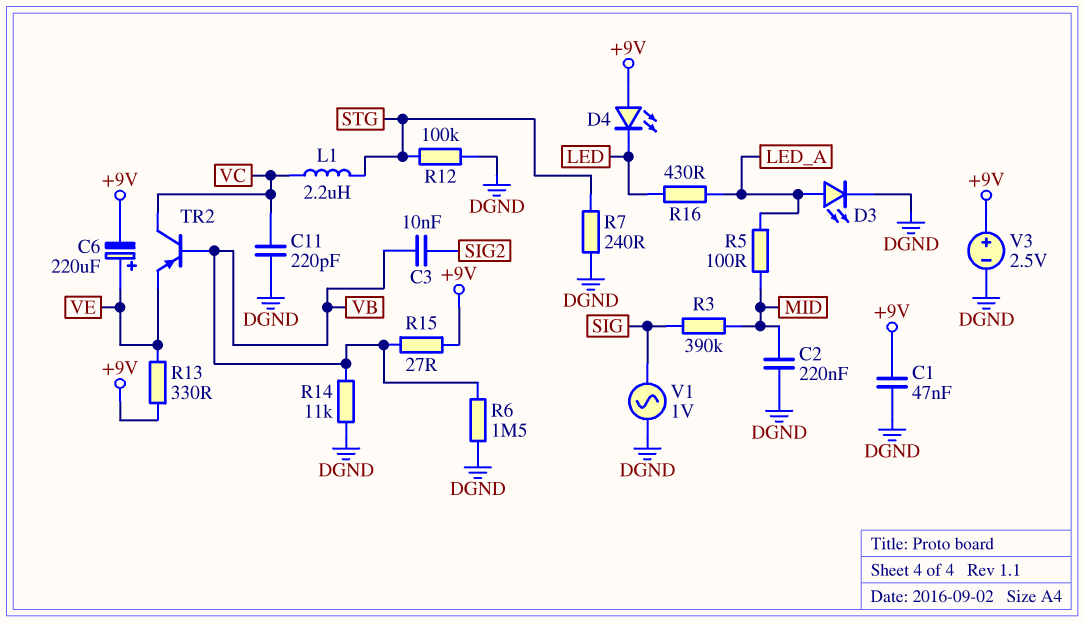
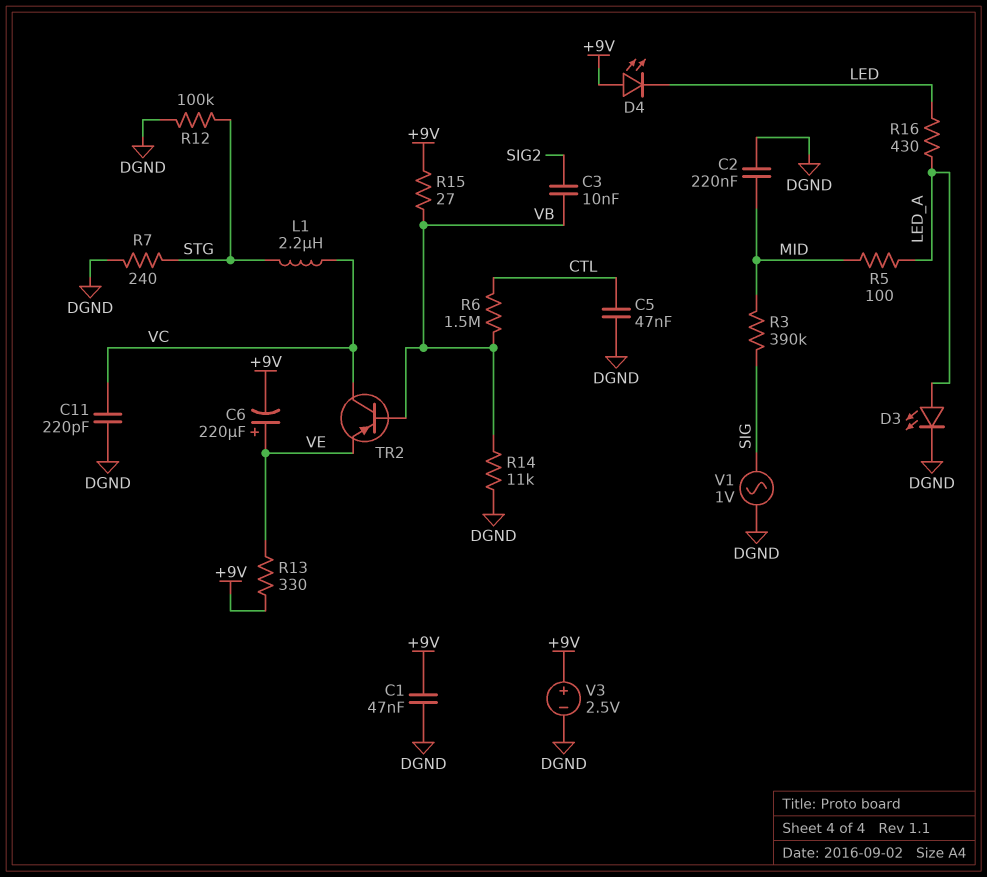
C5: none -> 47nF (CTL, DGND)
R6: 1.5M (DGND, VB) -> 1.5M (CTL, VB)

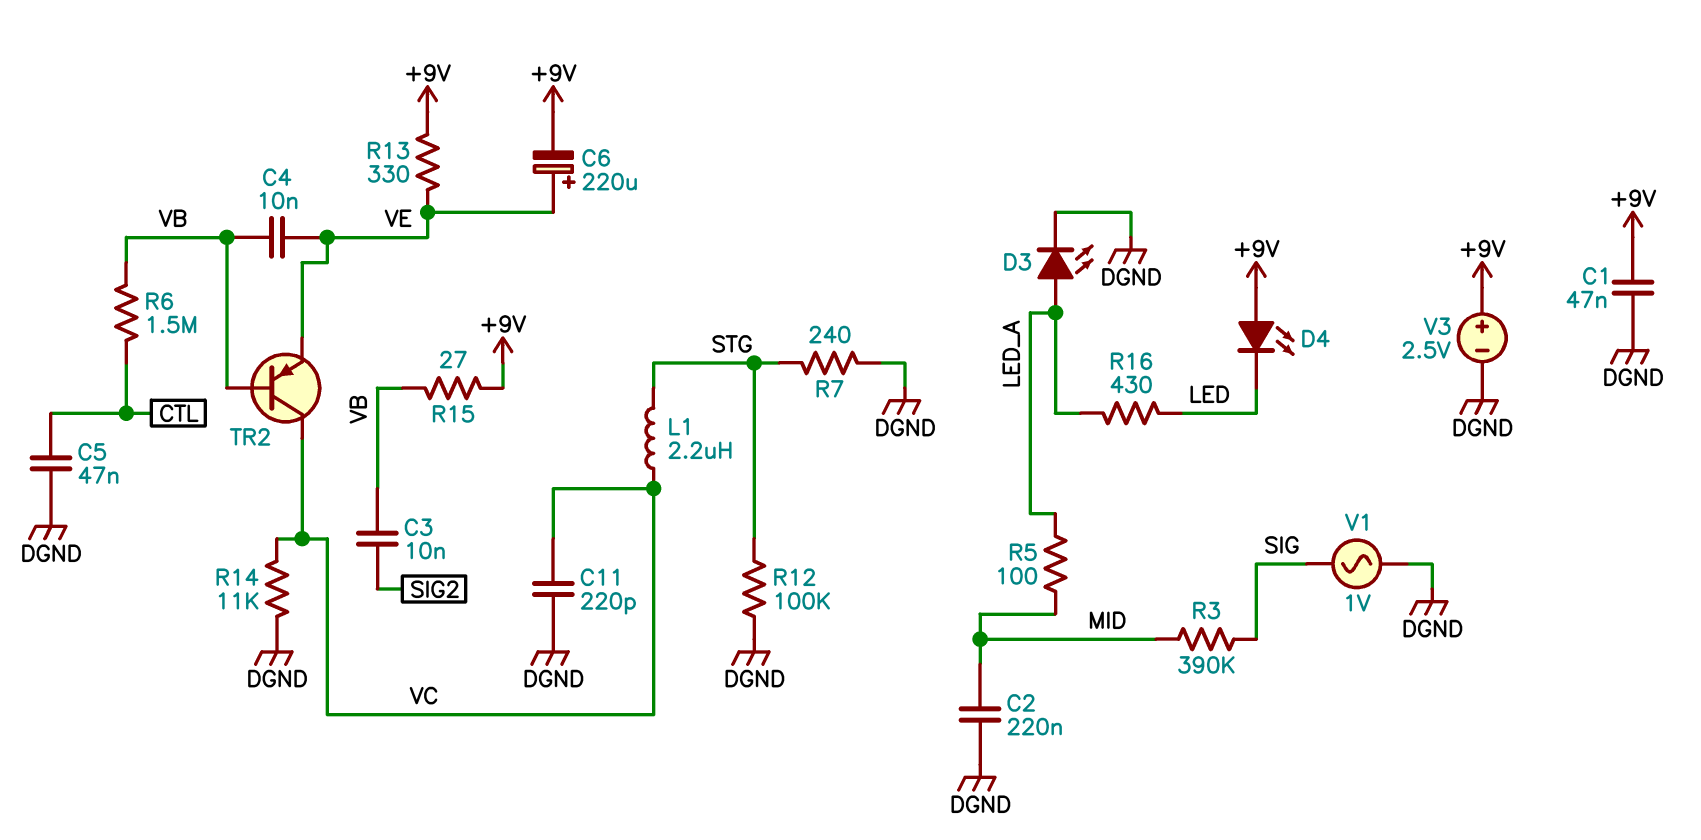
C4: none -> 10nF (VB, VE)
R14: 11k (DGND, VB) -> 11k (DGND, VC)

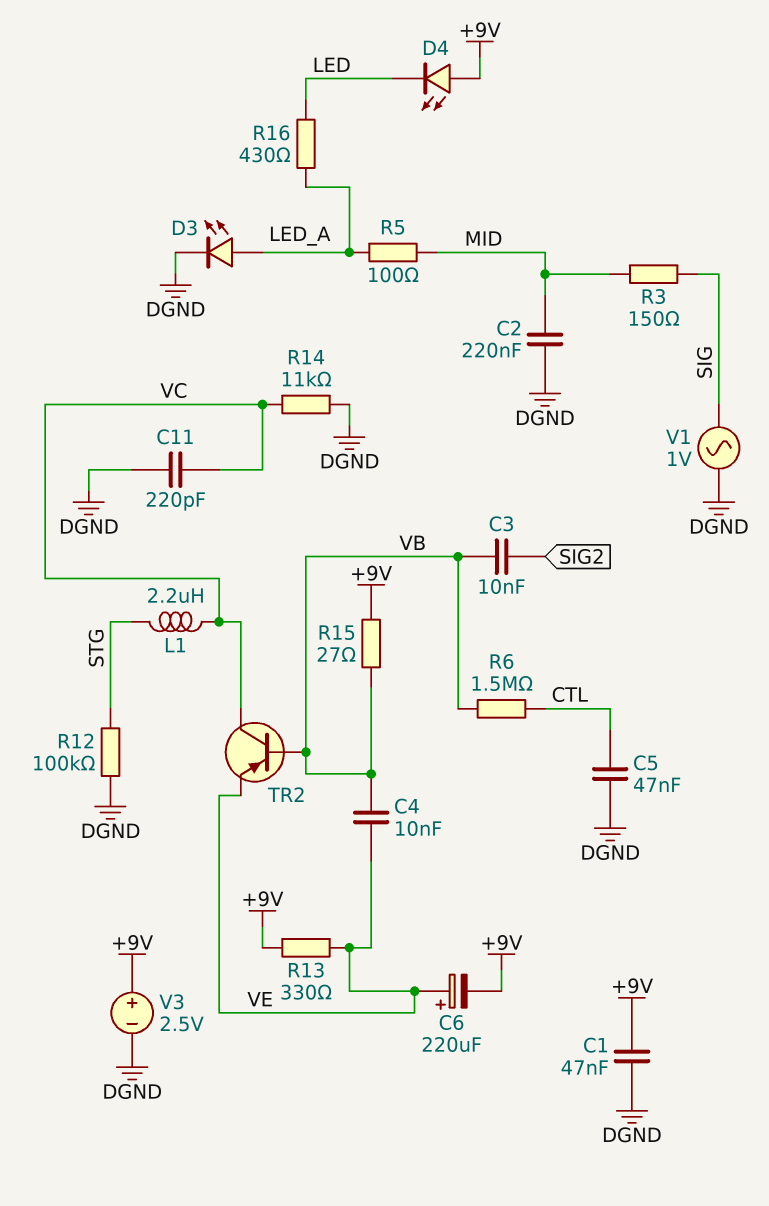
R3: 390k (MID, SIG) -> 150 (MID, SIG)
R7: 240 (DGND, STG) -> none

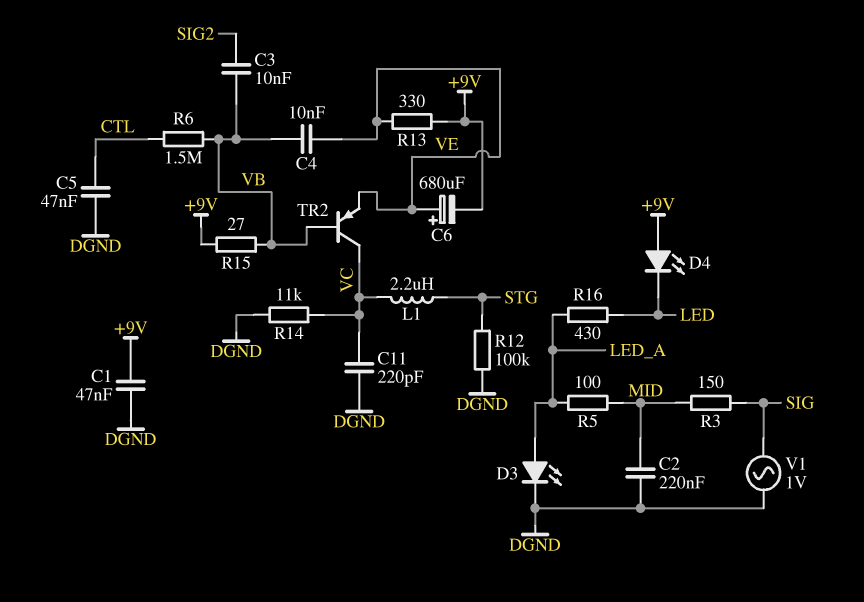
C6: 220uF (plus VE, minus +9V) -> 680uF (plus VE, minus +9V)
V3: 2.5V (plus +9V, minus DGND) -> none

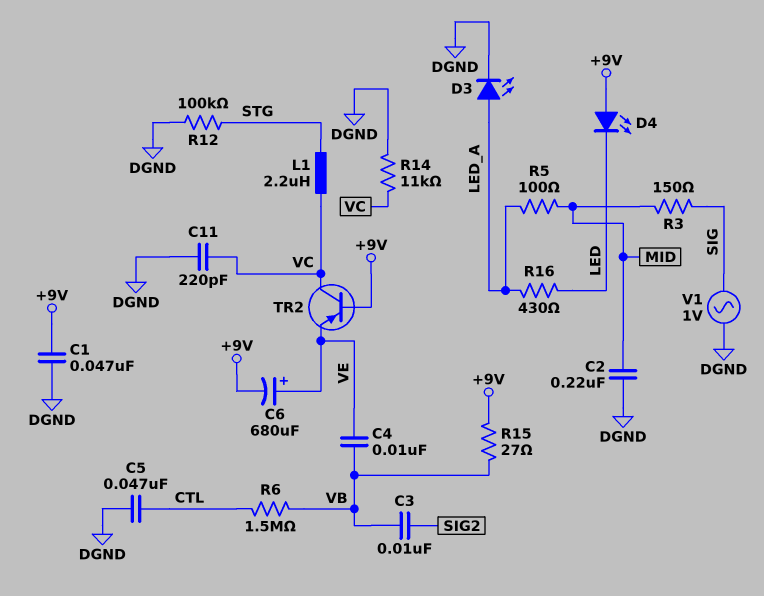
R13: 330 (+9V, VE) -> none
TR2: PNP (B VB, C VC, E VE) -> PNP (B +9V, C VC, E VE)

